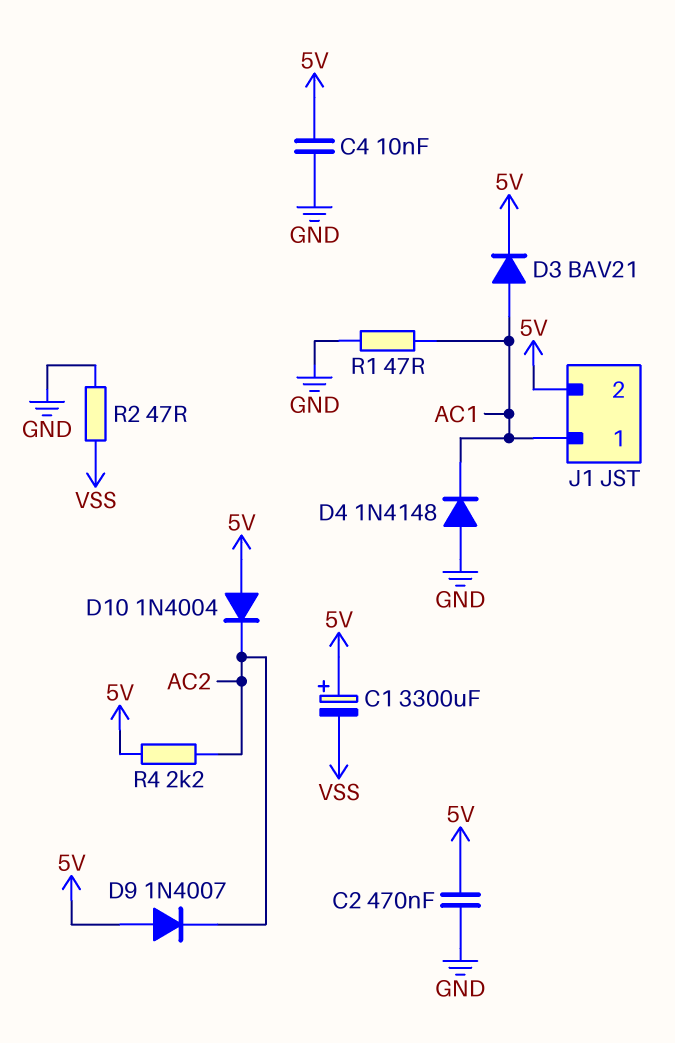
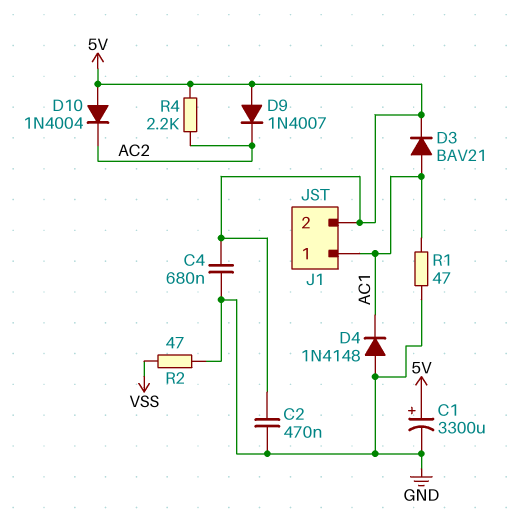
C1: 3300uF (plus 5V, minus VSS) -> 3300uF (plus 5V, minus GND)
C4: 10nF (5V, GND) -> 680nF (5V, GND)

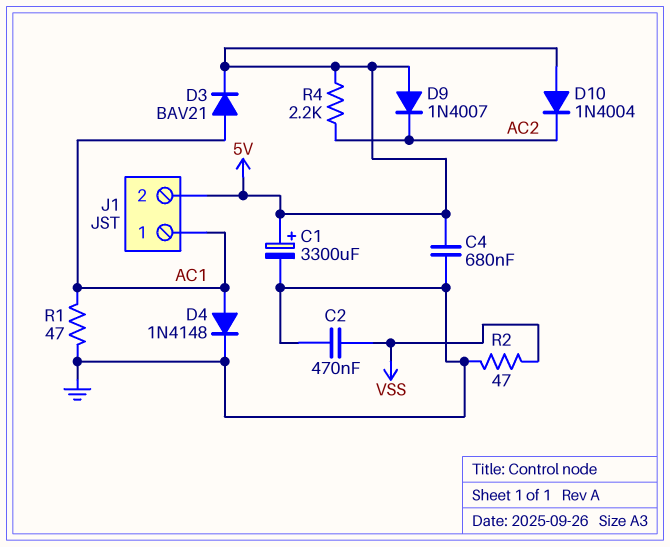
C2: 470nF (5V, GND) -> 470nF (GND, VSS)
D4: diode 1N4148 (A GND, K AC1) -> diode 1N4148 (A AC1, K GND)

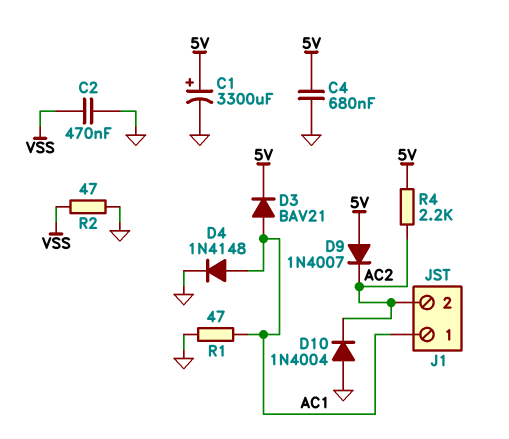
D10: diode 1N4004 (A 5V, K AC2) -> diode 1N4004 (A GND, K AC2)
J1 pin 2: 5V -> AC2

